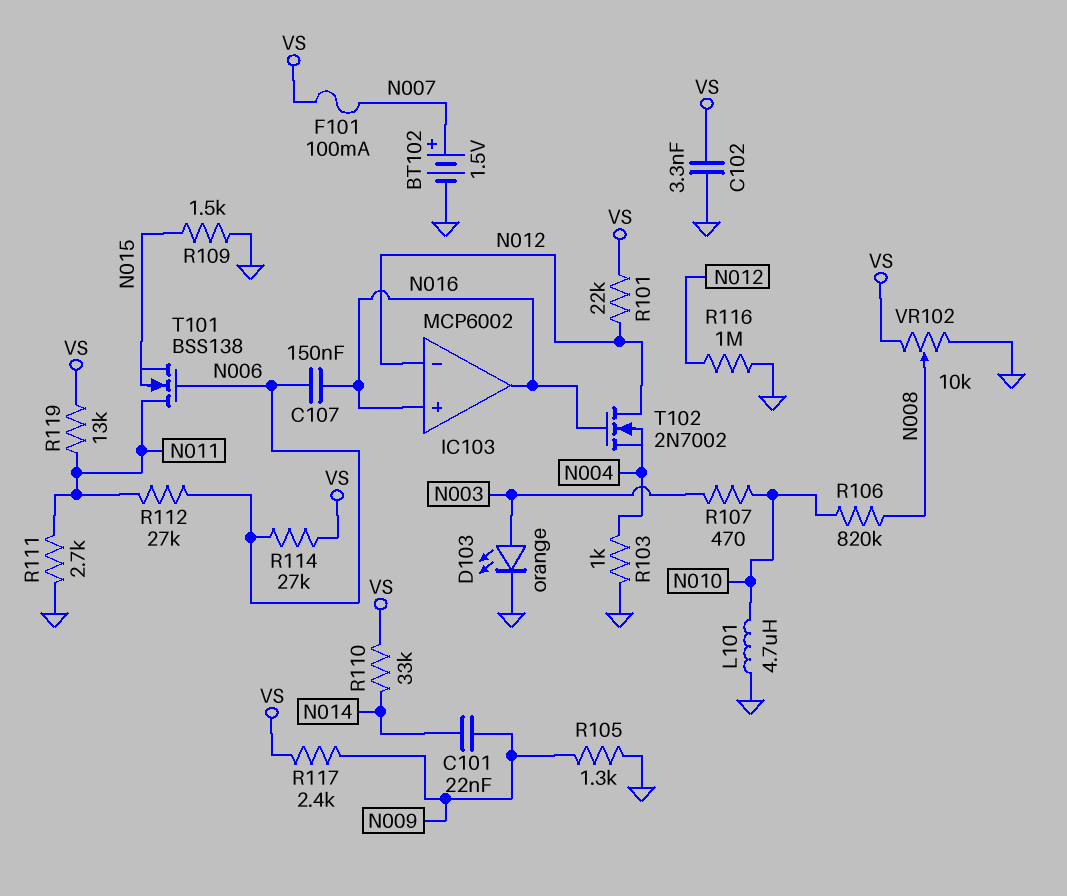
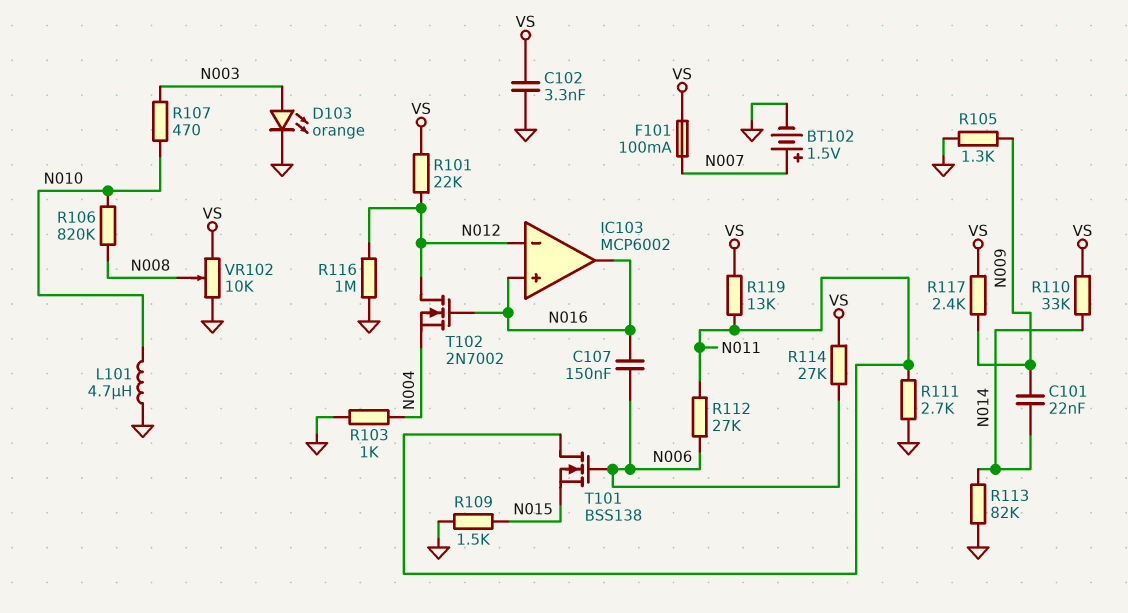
R113: none -> 82k (GND, N014)

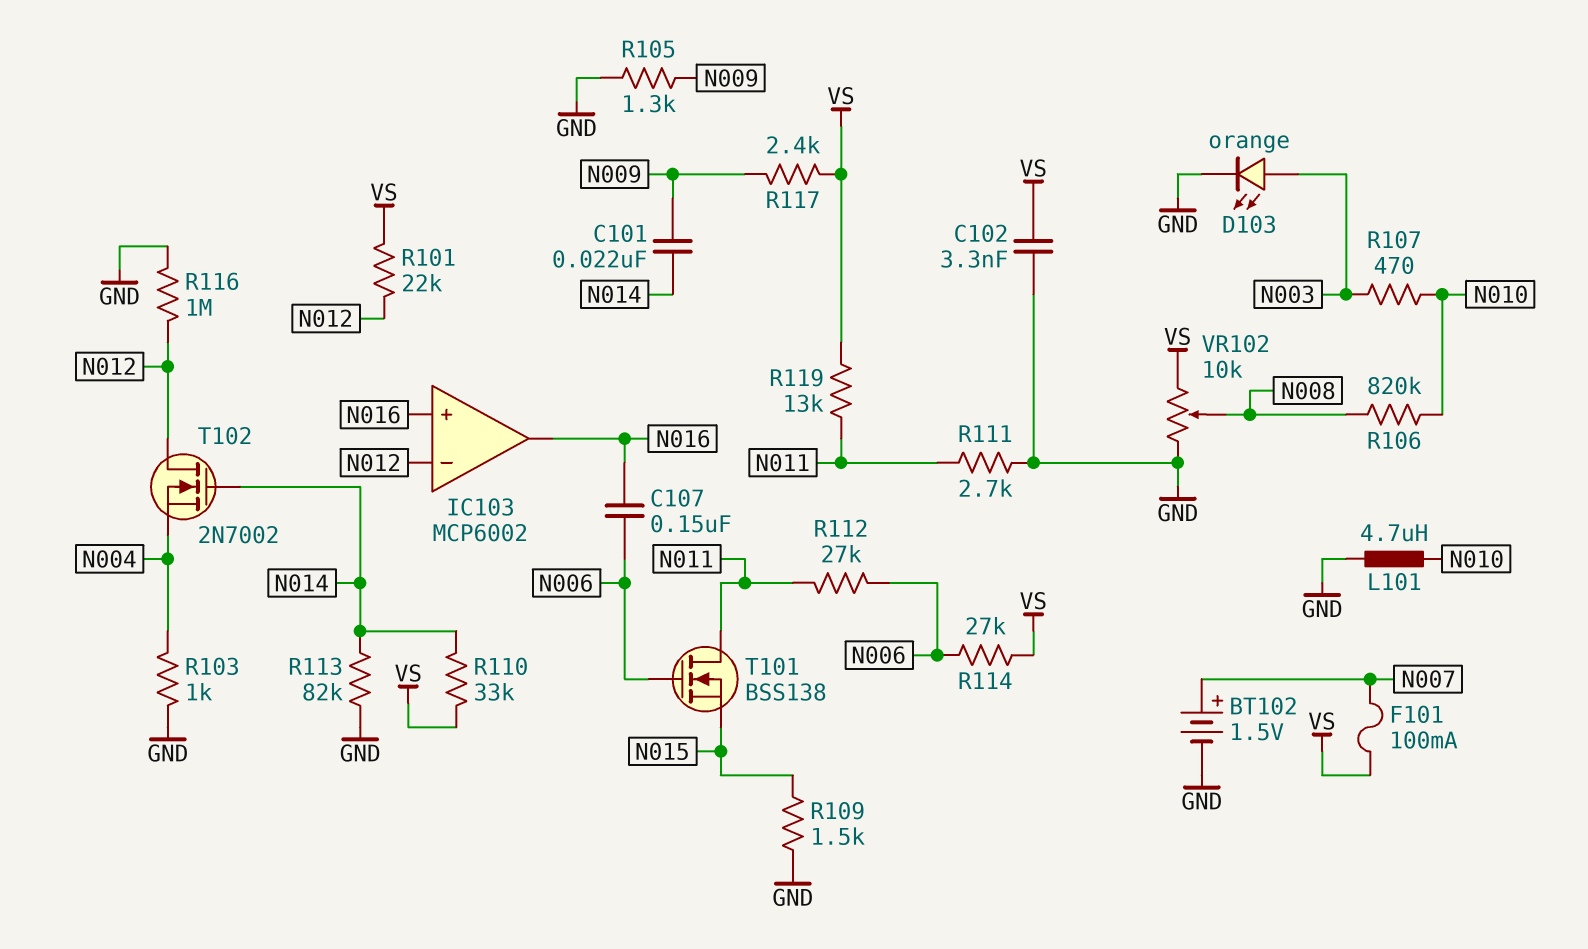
T102: NMOS 2N7002 (G N016, D N012, S N004) -> NMOS 2N7002 (G N014, D N012, S N004)

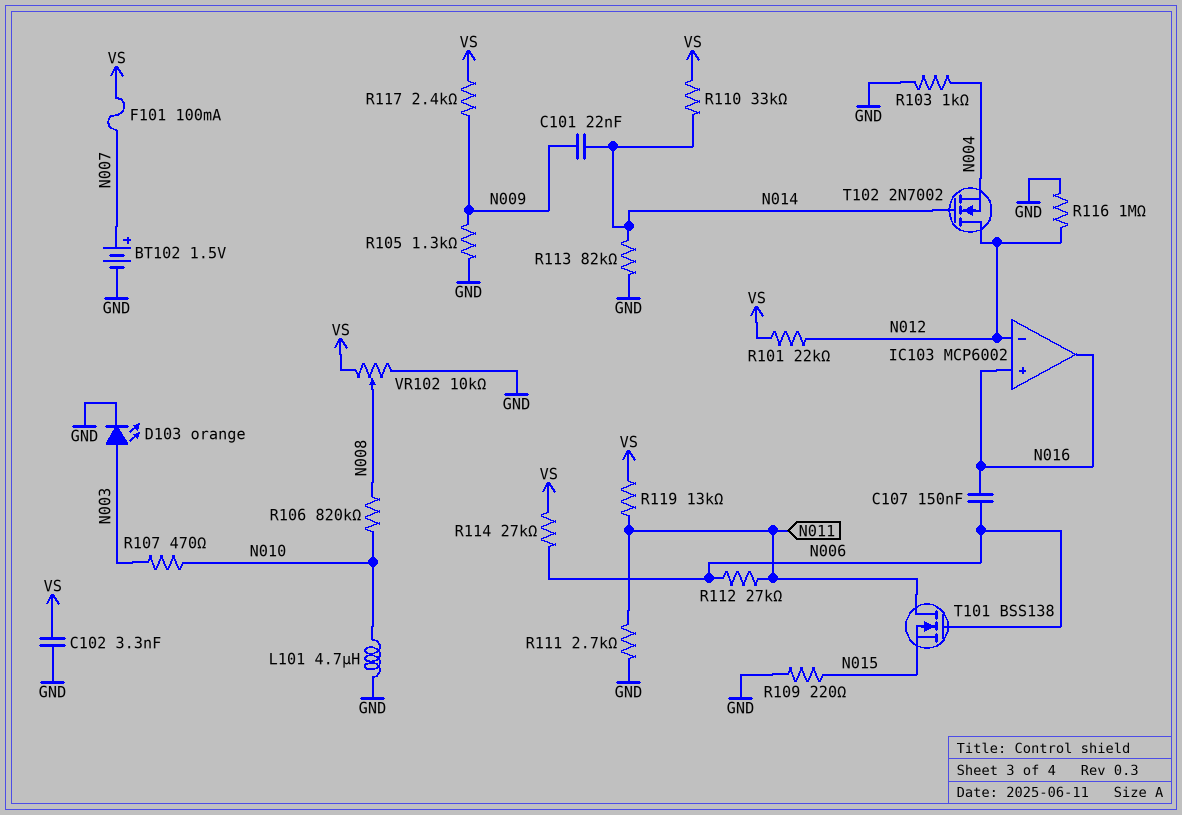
R109: 1.5k (GND, N015) -> 220 (GND, N015)

